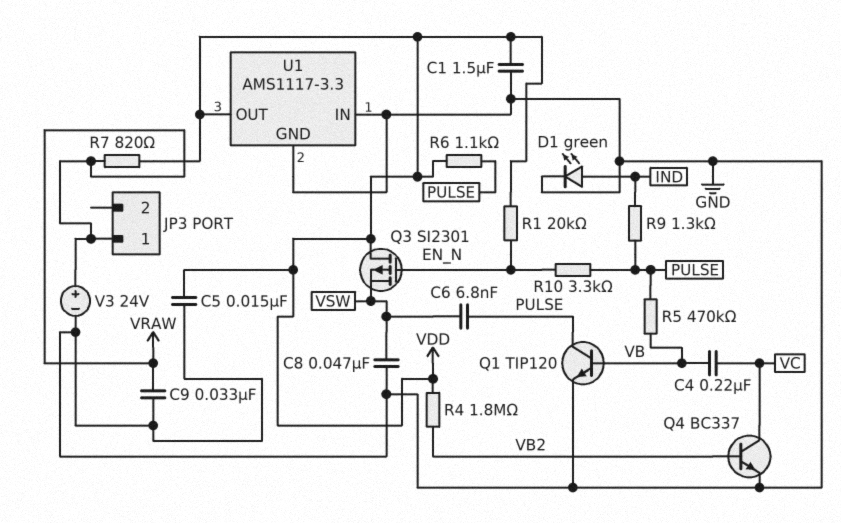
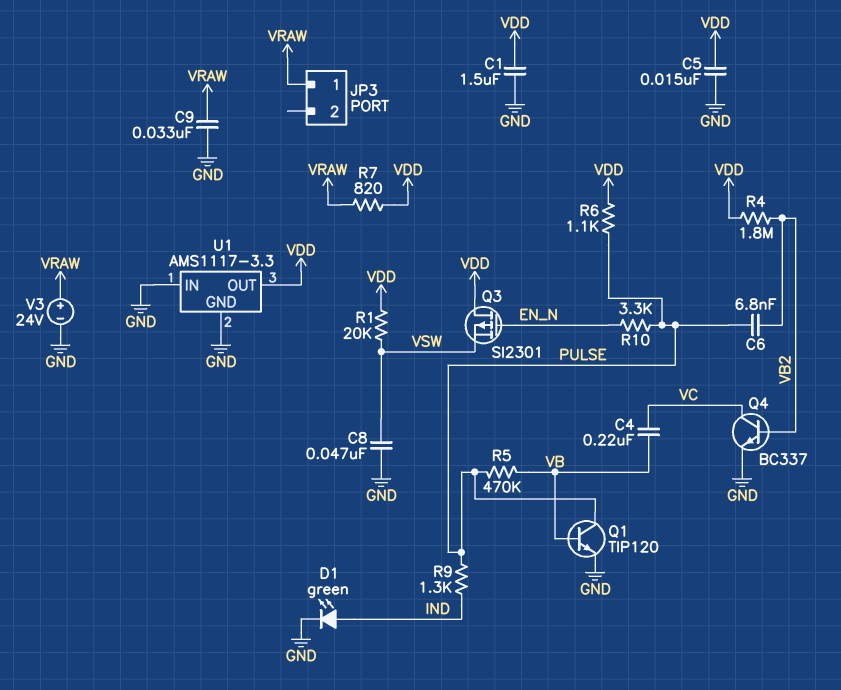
C6: 6.8nF (PULSE, VSW) -> 6.8nF (PULSE, VB2)
R1: 20k (EN_N, VDD) -> 20k (VDD, VSW)

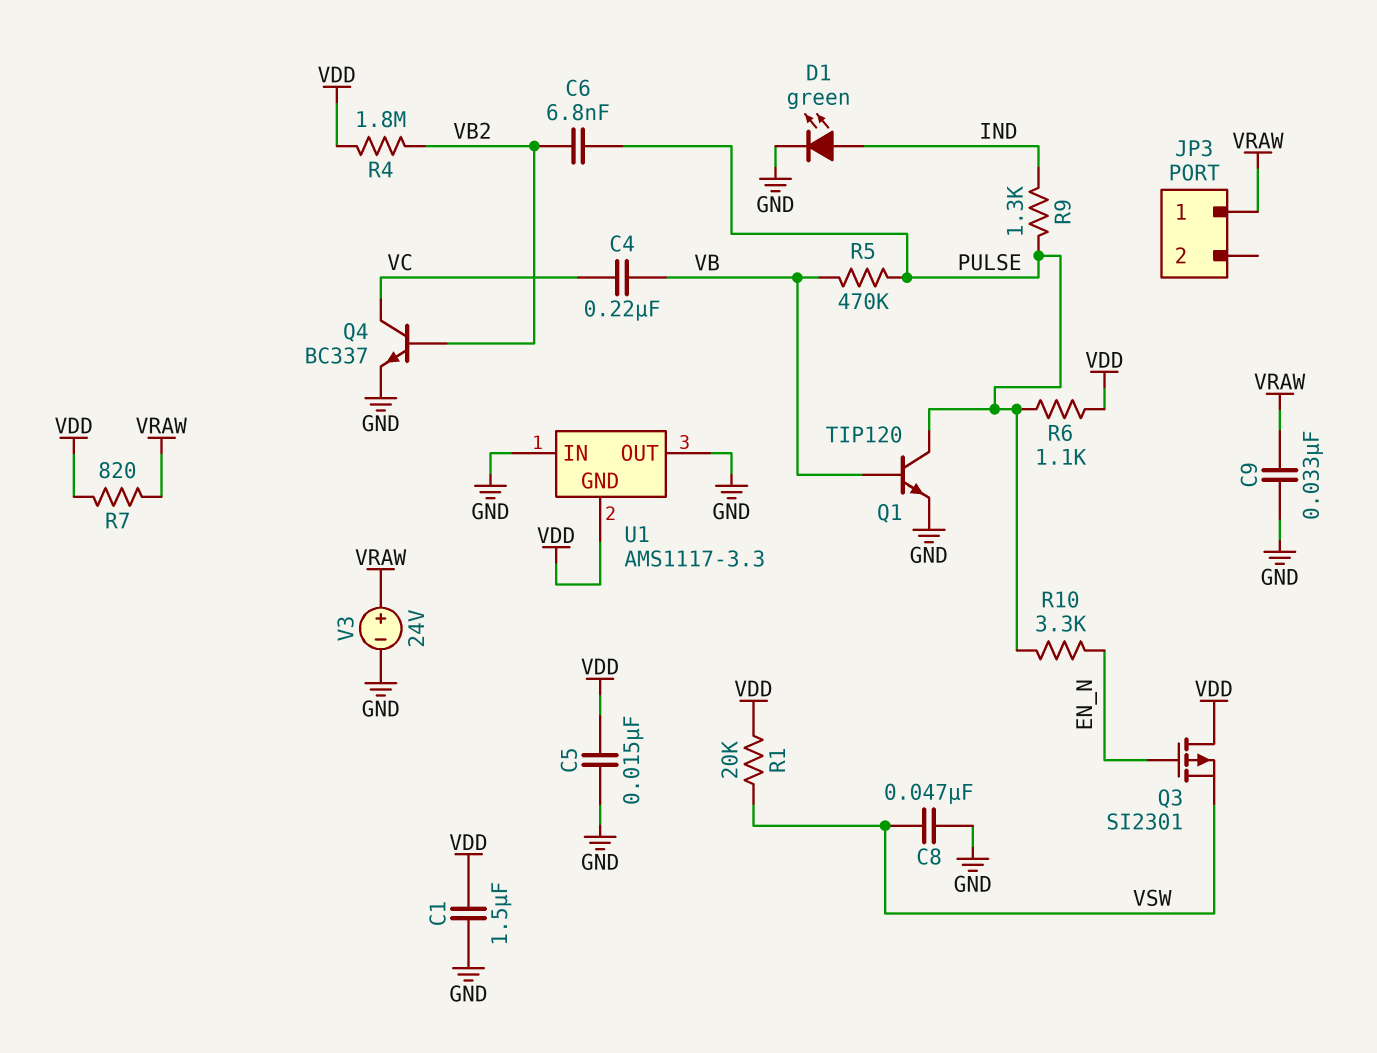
U1 pin GND: GND -> VDD
U1 pin OUT: VDD -> GND

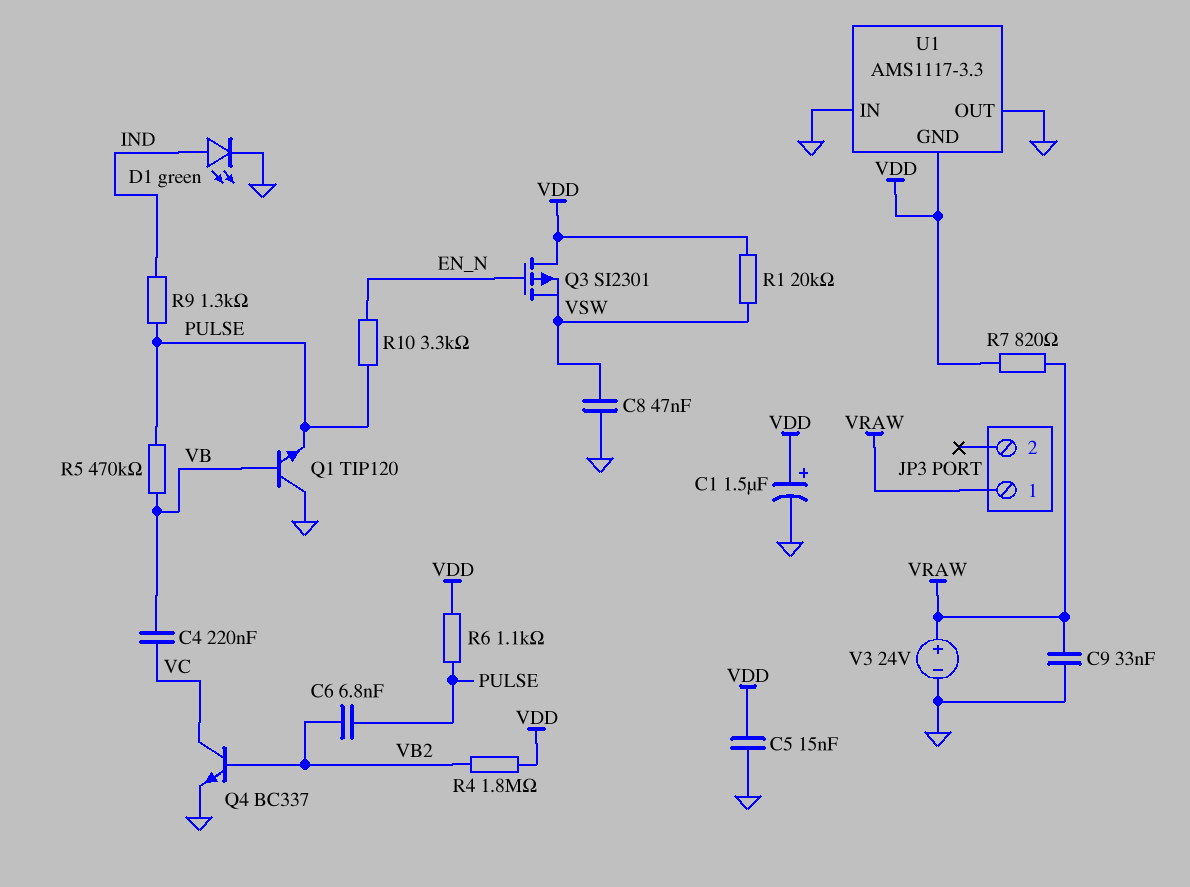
C1: 1.5uF (GND, VDD) -> 1.5uF (plus VDD, minus GND)
Q1: NPN TIP120 (B VB, C PULSE, E GND) -> NPN TIP120 (B VB, C GND, E PULSE)

